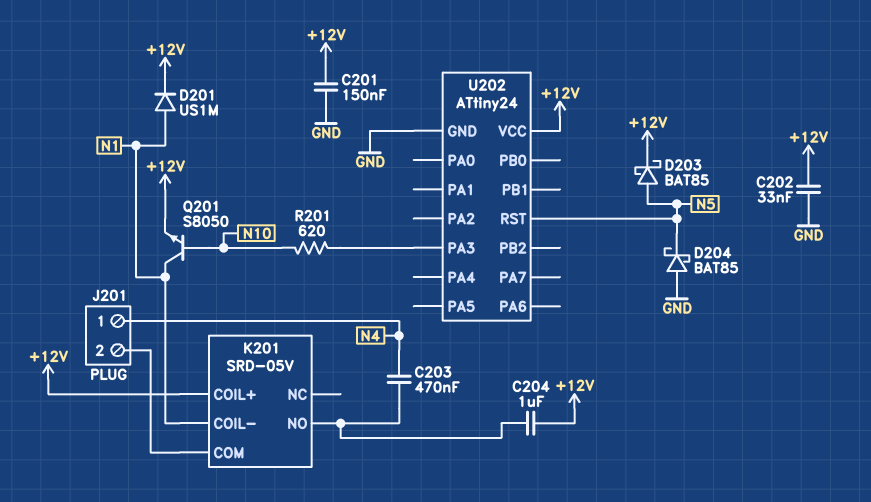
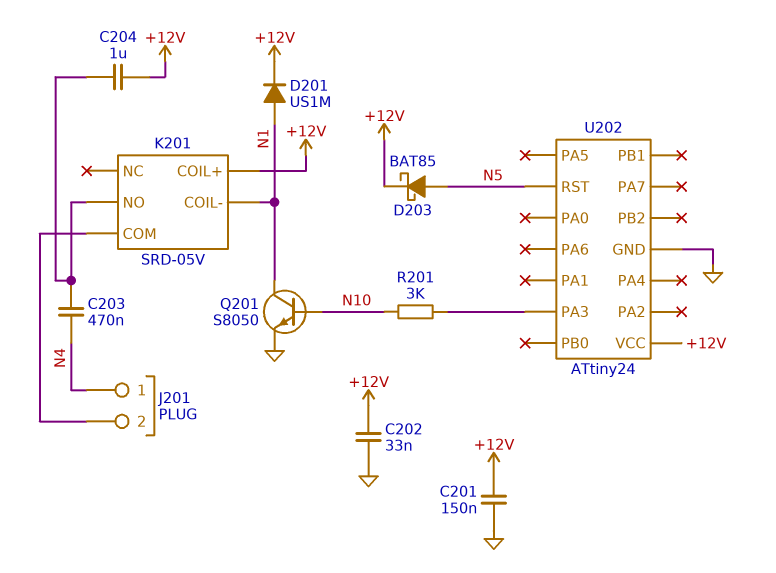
D204: schottky BAT85 (A GND, K N5) -> none
Q201: NPN S8050 (B N10, C N1, E +12V) -> NPN S8050 (B N10, C N1, E GND)
R201: 620 (N10, U202/PA3) -> 3k (N10, U202/PA3)

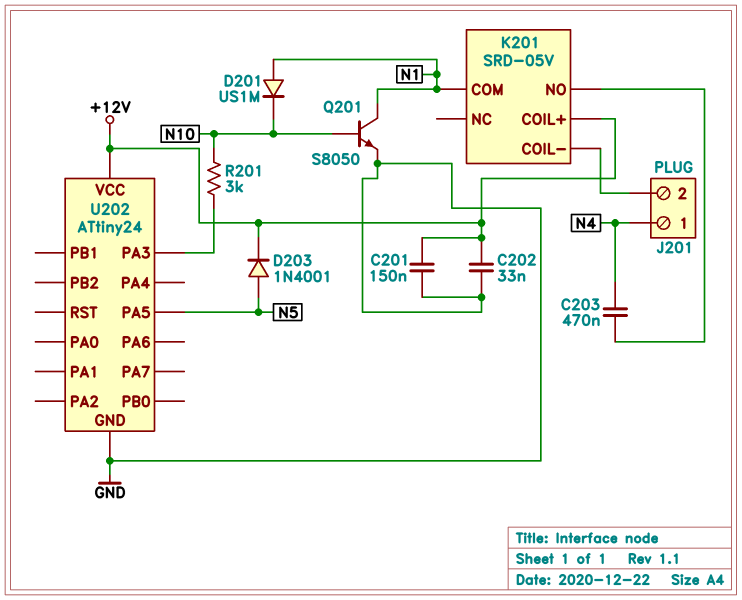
C204: 1uF (+12V, K201/NO) -> none
D201: diode US1M (A N1, K +12V) -> diode US1M (A N1, K N10)
D203: schottky BAT85 (A N5, K +12V) -> diode 1N4001 (A N5, K +12V)
K201 pin COIL-: N1 -> J201/2
K201 pin COM: J201/2 -> N1
U202 pin PA5: none -> N5
U202 pin RST: N5 -> none

